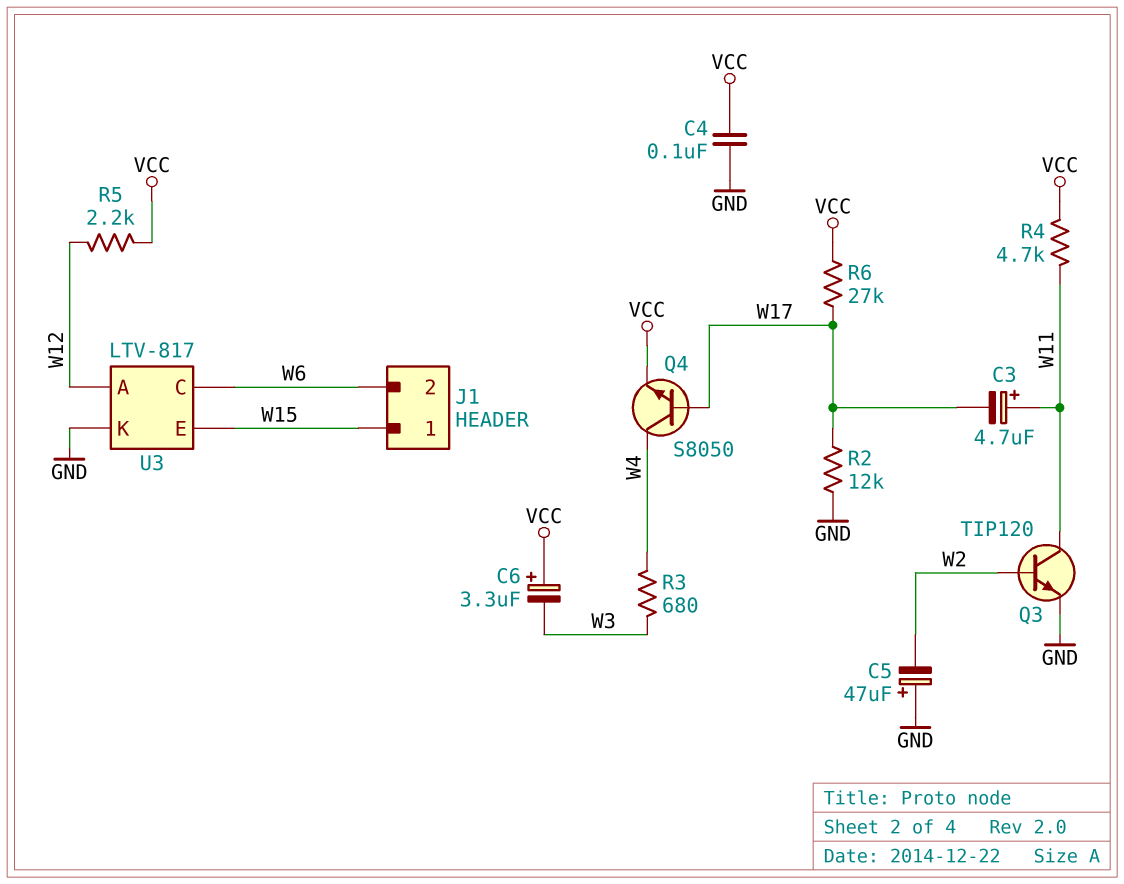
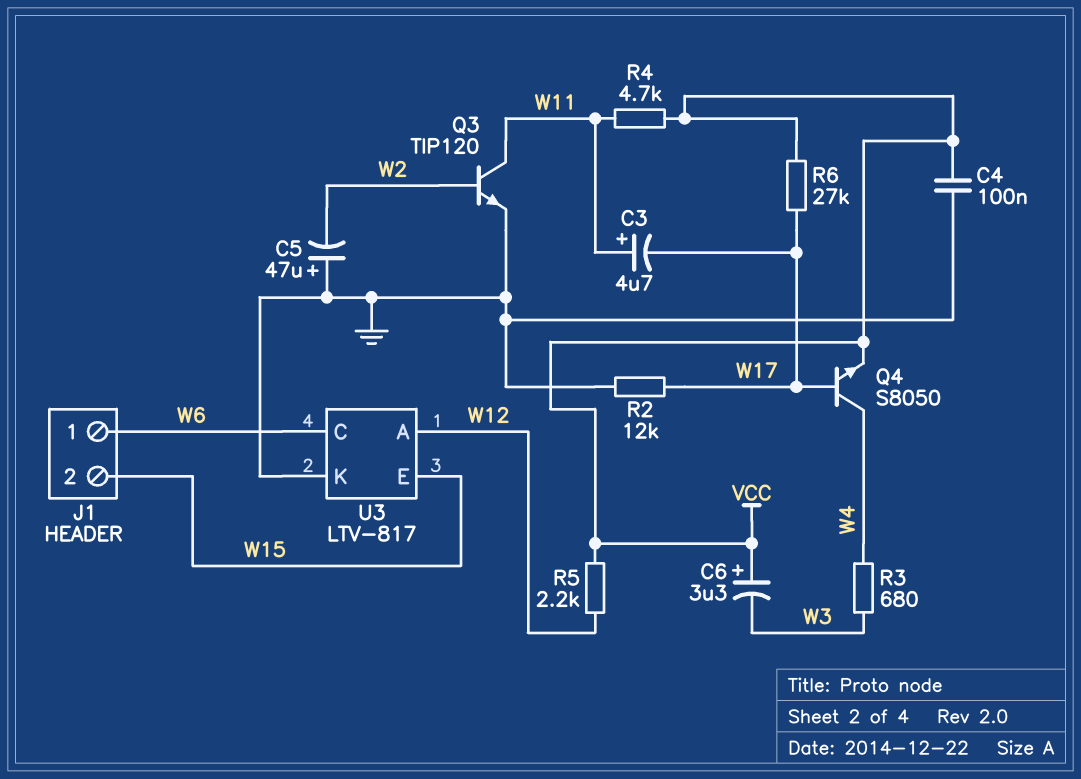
J1 pin 1: W15 -> W6
J1 pin 2: W6 -> W15

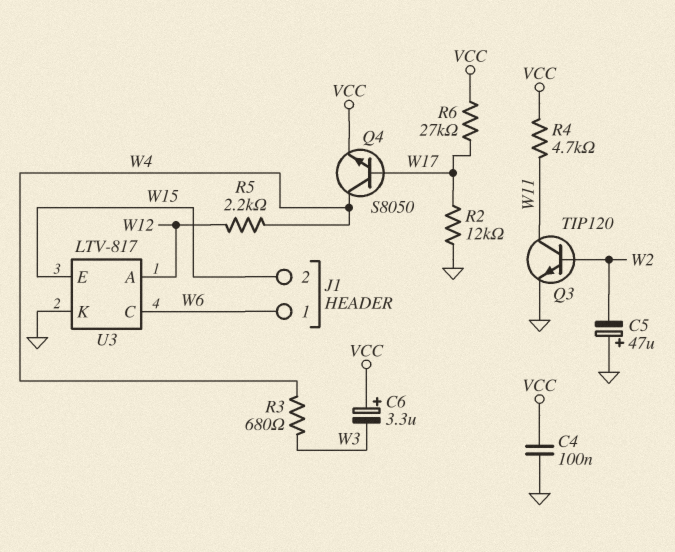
C3: 4.7uF (plus W11, minus W17) -> none
R5: 2.2k (VCC, W12) -> 2.2k (W4, W12)

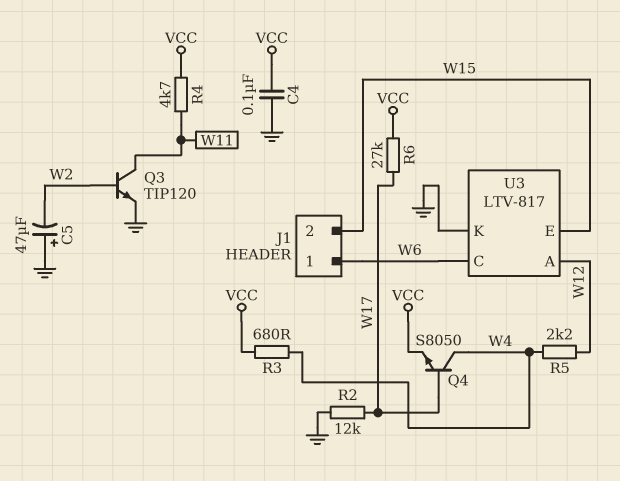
C6: 3.3uF (plus VCC, minus W3) -> none
R3: 680 (W3, W4) -> 680 (VCC, W4)

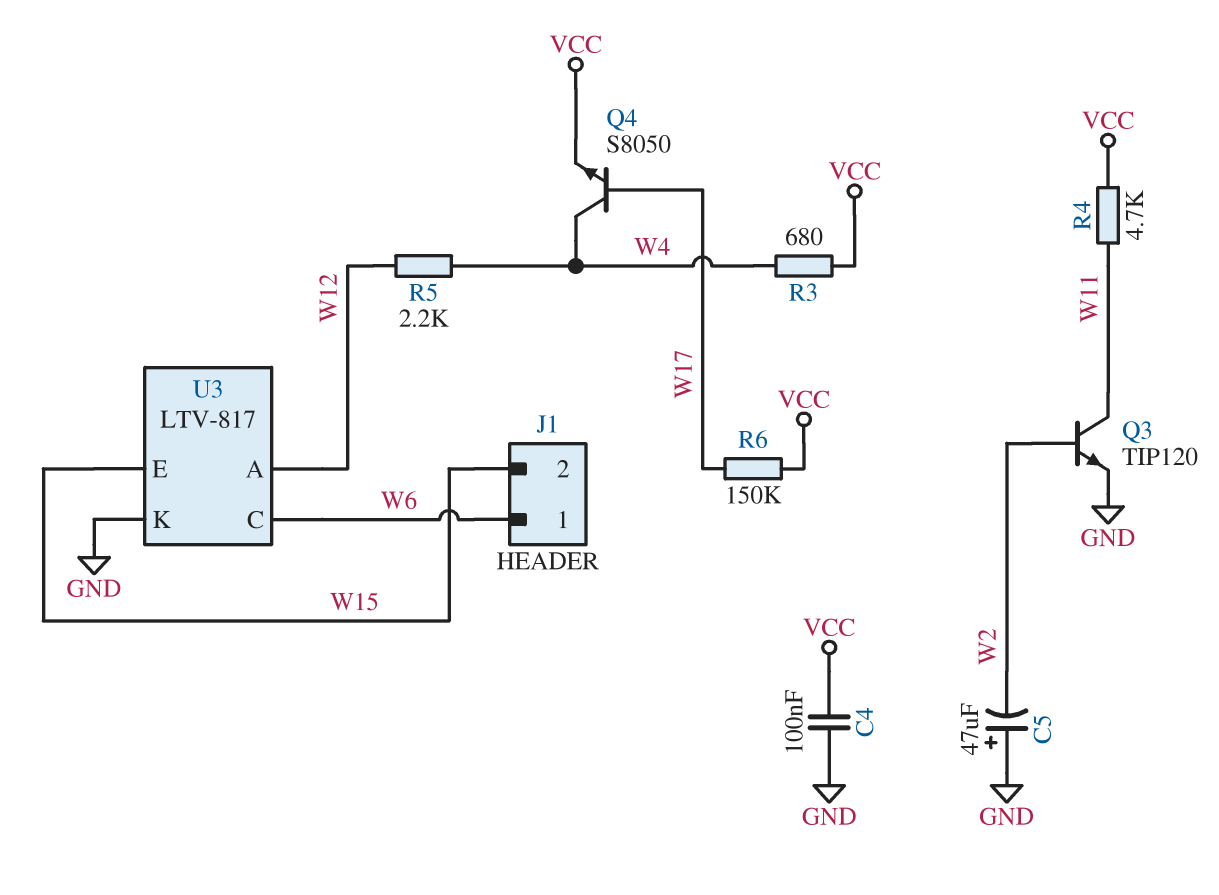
R2: 12k (GND, W17) -> none
R6: 27k (VCC, W17) -> 150k (VCC, W17)

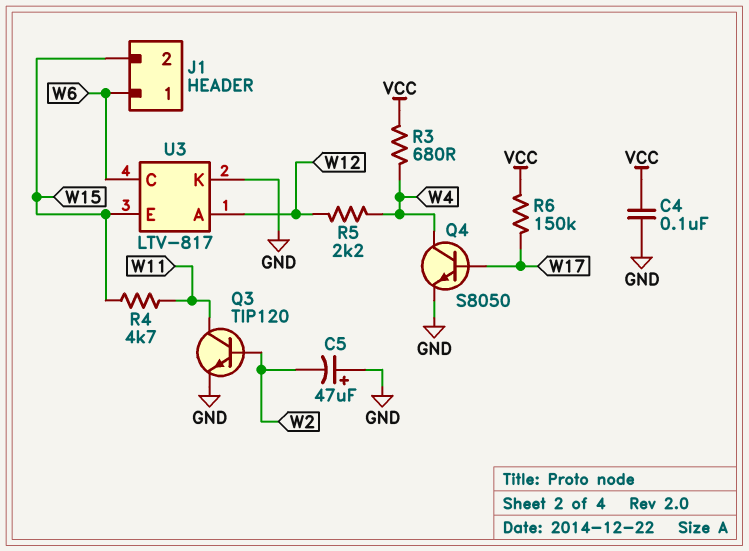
Q4: NPN S8050 (B W17, C W4, E VCC) -> NPN S8050 (B W17, C W4, E GND)
R4: 4.7k (VCC, W11) -> 4.7k (W11, W15)

